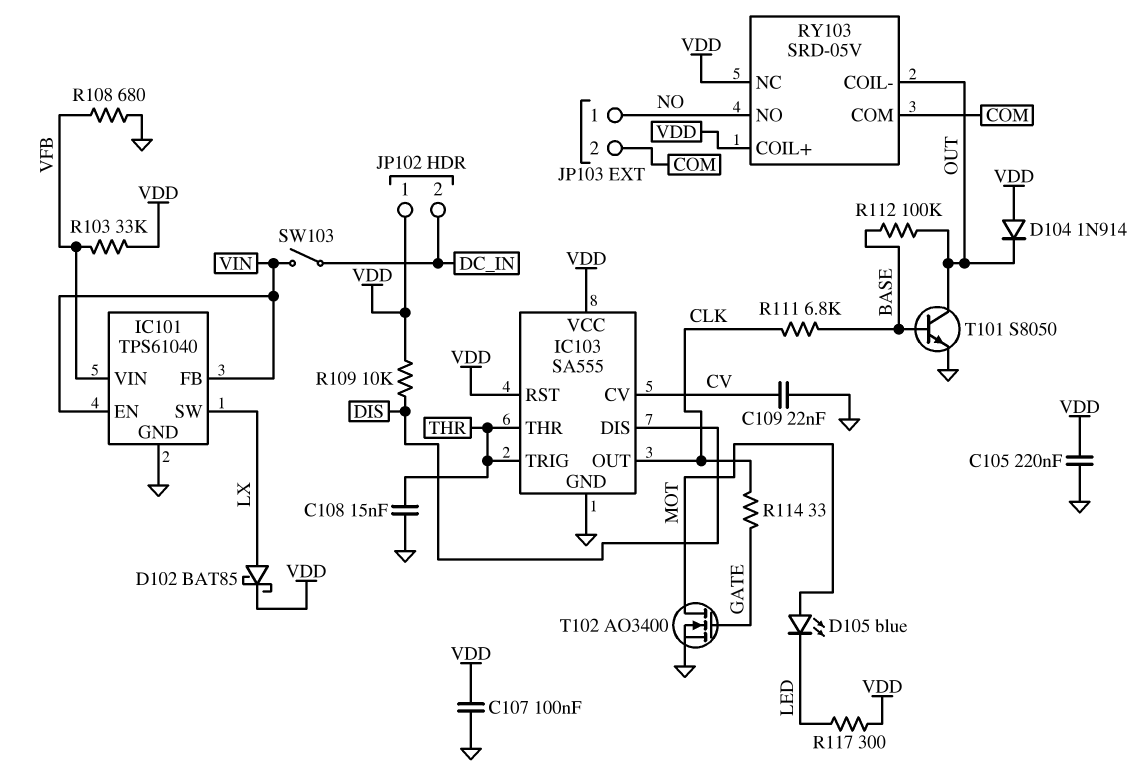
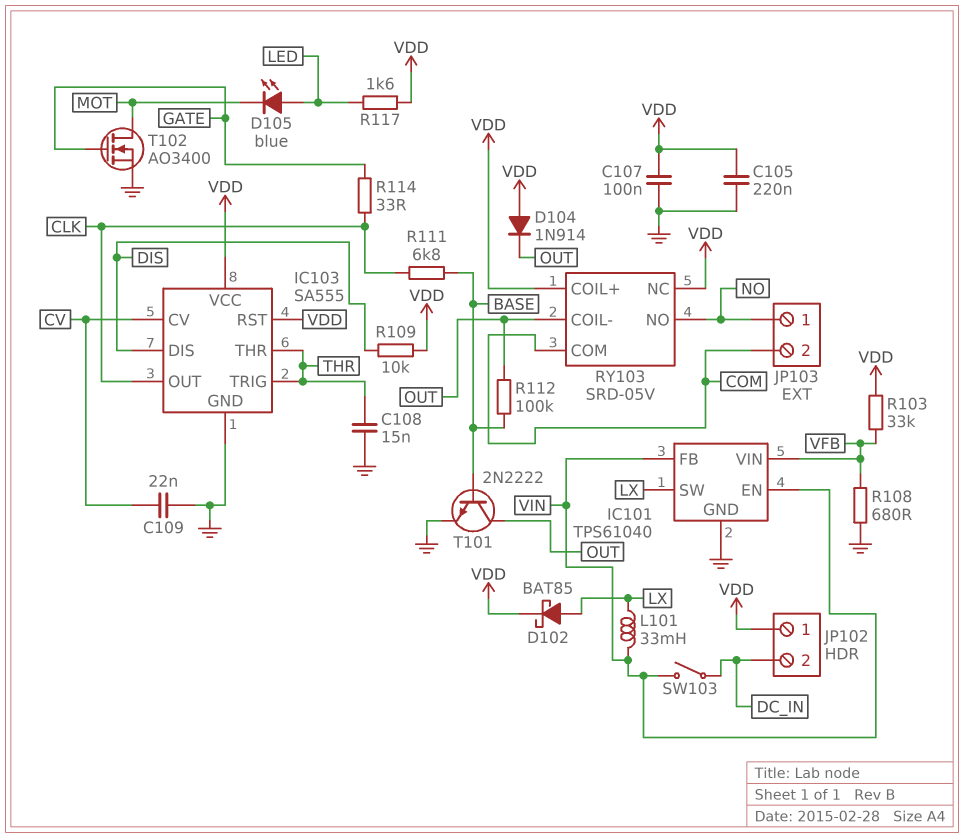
D105: LED blue (A MOT, K LED) -> LED blue (A LED, K MOT)
L101: none -> 33mH (LX, VIN)
R117: 300 (LED, VDD) -> 1.6k (LED, VDD)
T101: NPN S8050 (B BASE, C OUT, E GND) -> NPN 2N2222 (B BASE, C OUT, E GND)

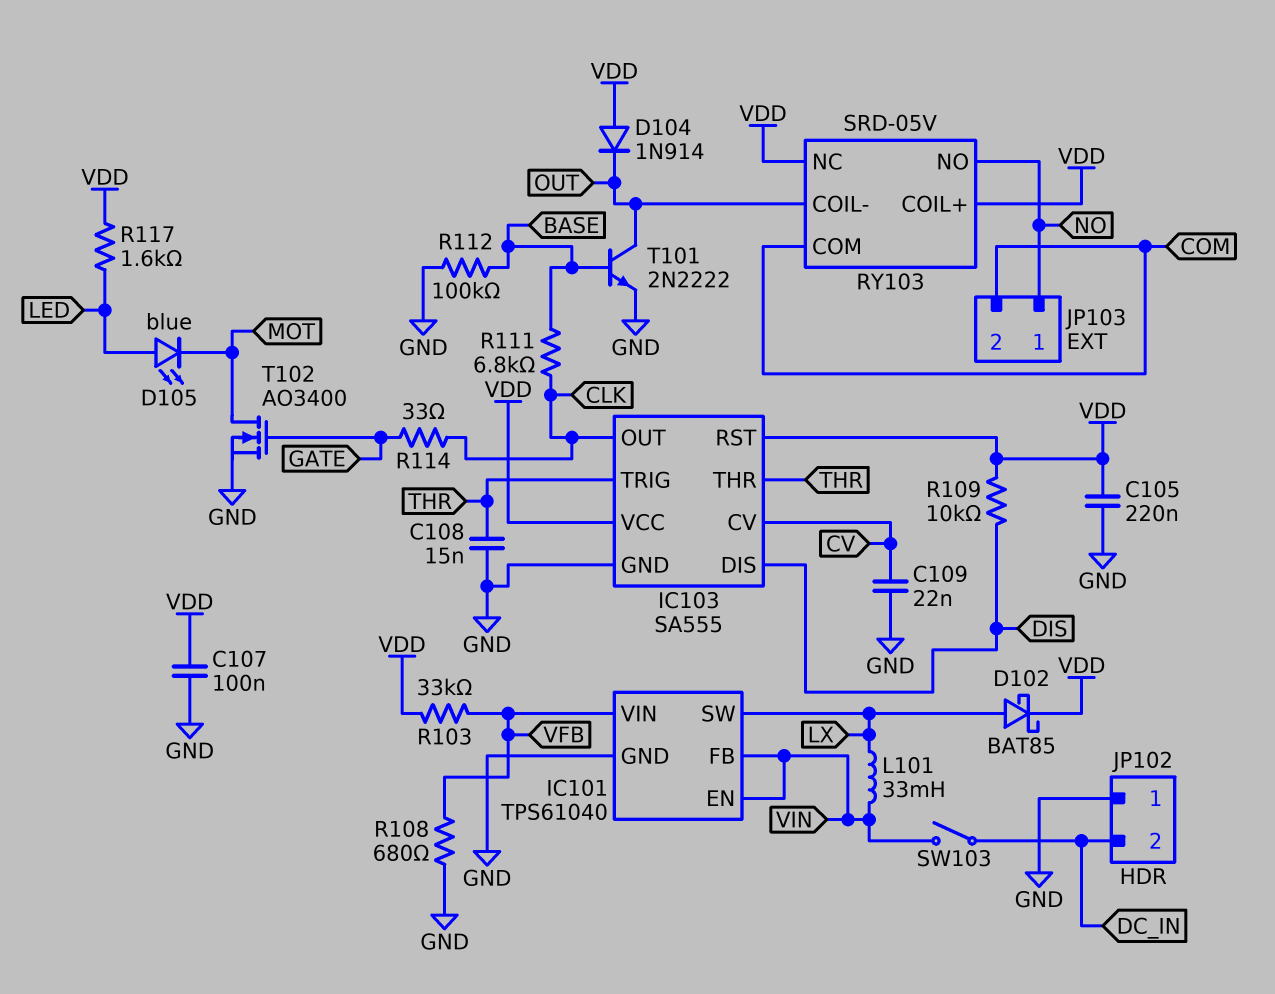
JP102 pin 1: VDD -> GND
R112: 100k (BASE, OUT) -> 100k (BASE, GND)

